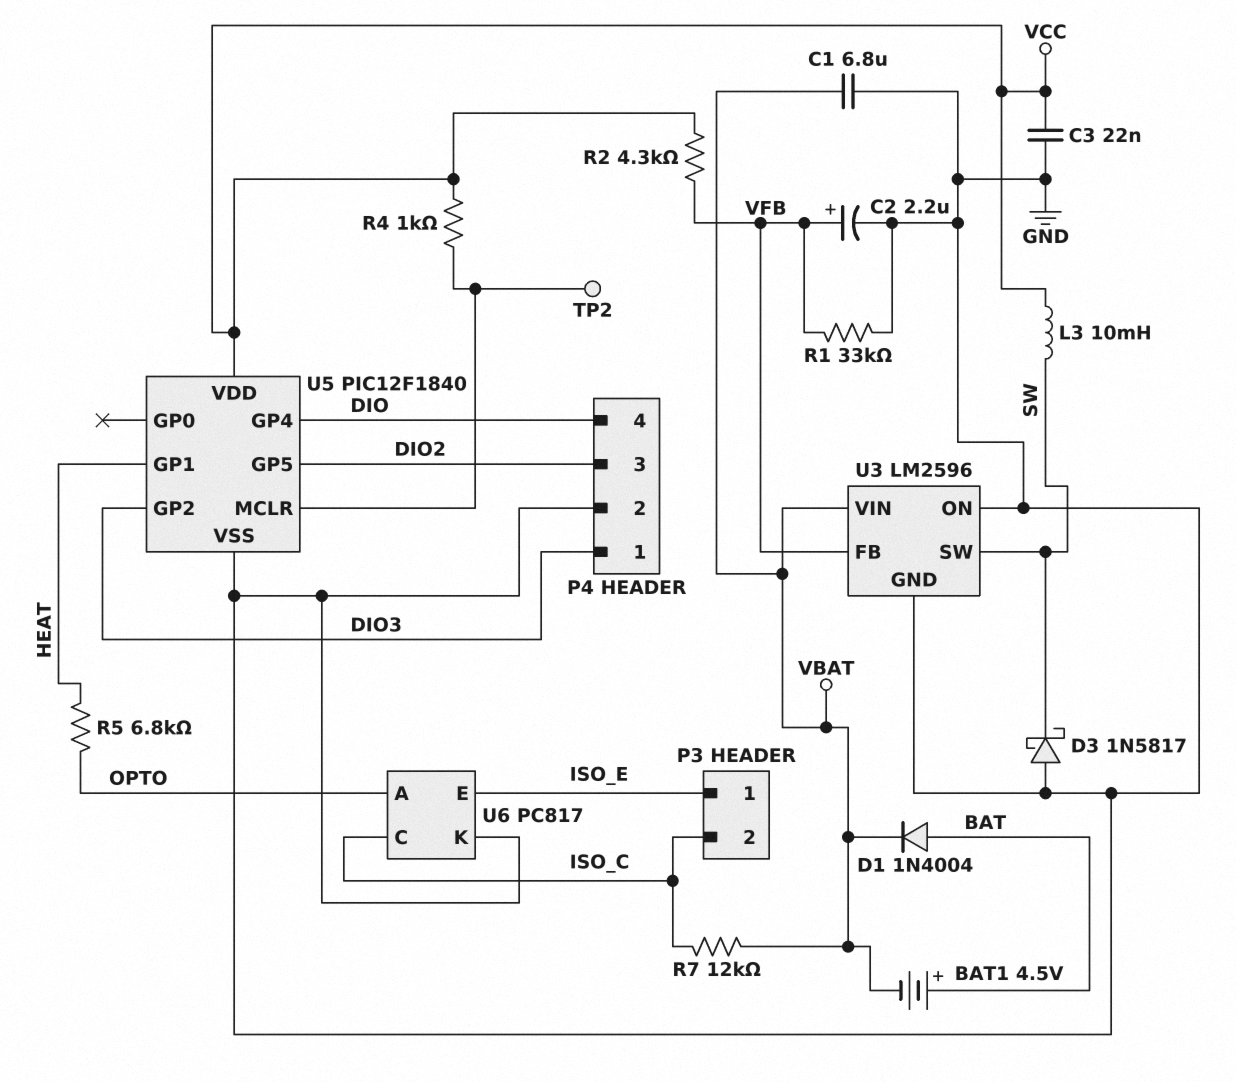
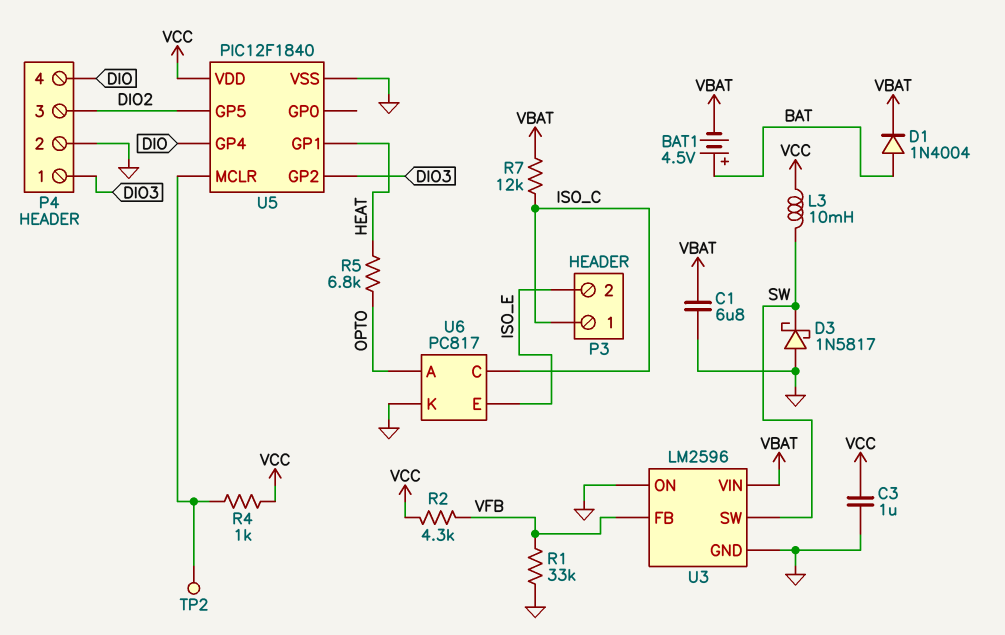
C2: 2.2uF (plus VFB, minus GND) -> none
C3: 22nF (GND, VCC) -> 1uF (GND, VCC)
P3 pin 1: ISO_E -> ISO_C
P3 pin 2: ISO_C -> ISO_E

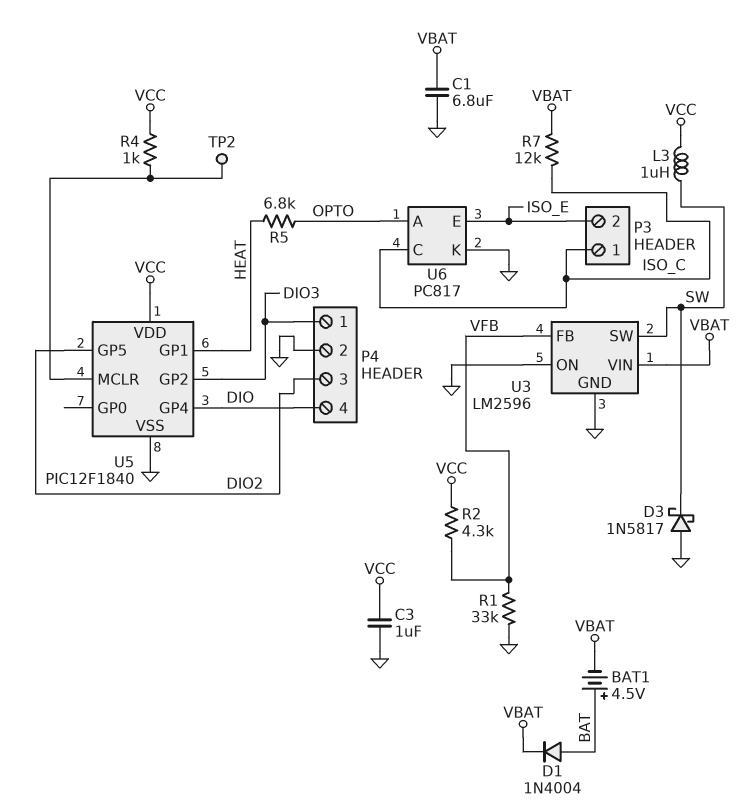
L3: 10mH (SW, VCC) -> 1uH (SW, VCC)

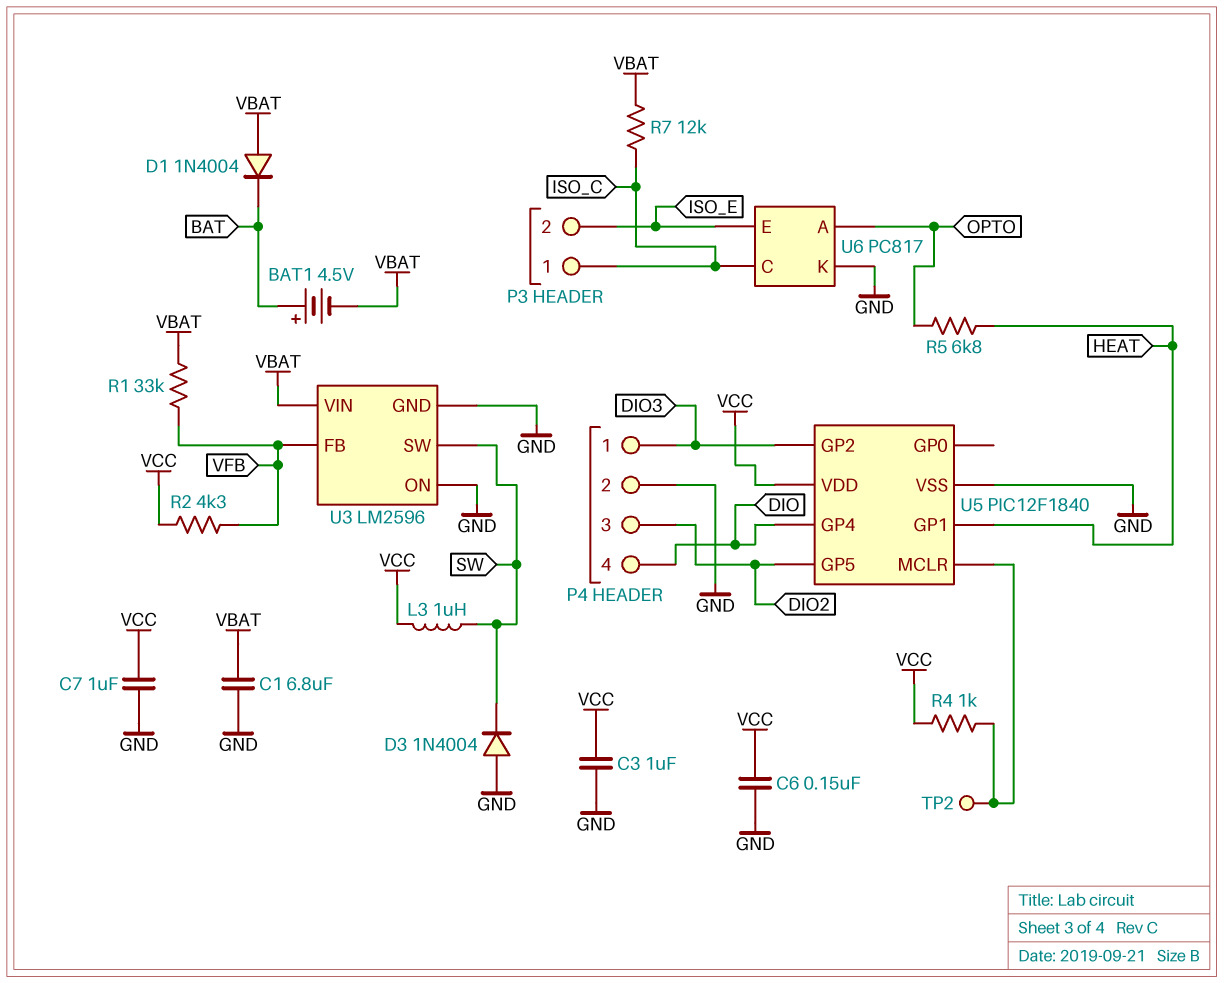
C6: none -> 150nF (GND, VCC)
C7: none -> 1uF (GND, VCC)
D1: diode 1N4004 (A BAT, K VBAT) -> diode 1N4004 (A VBAT, K BAT)
D3: schottky 1N5817 (A GND, K SW) -> diode 1N4004 (A GND, K SW)
R1: 33k (GND, VFB) -> 33k (VBAT, VFB)

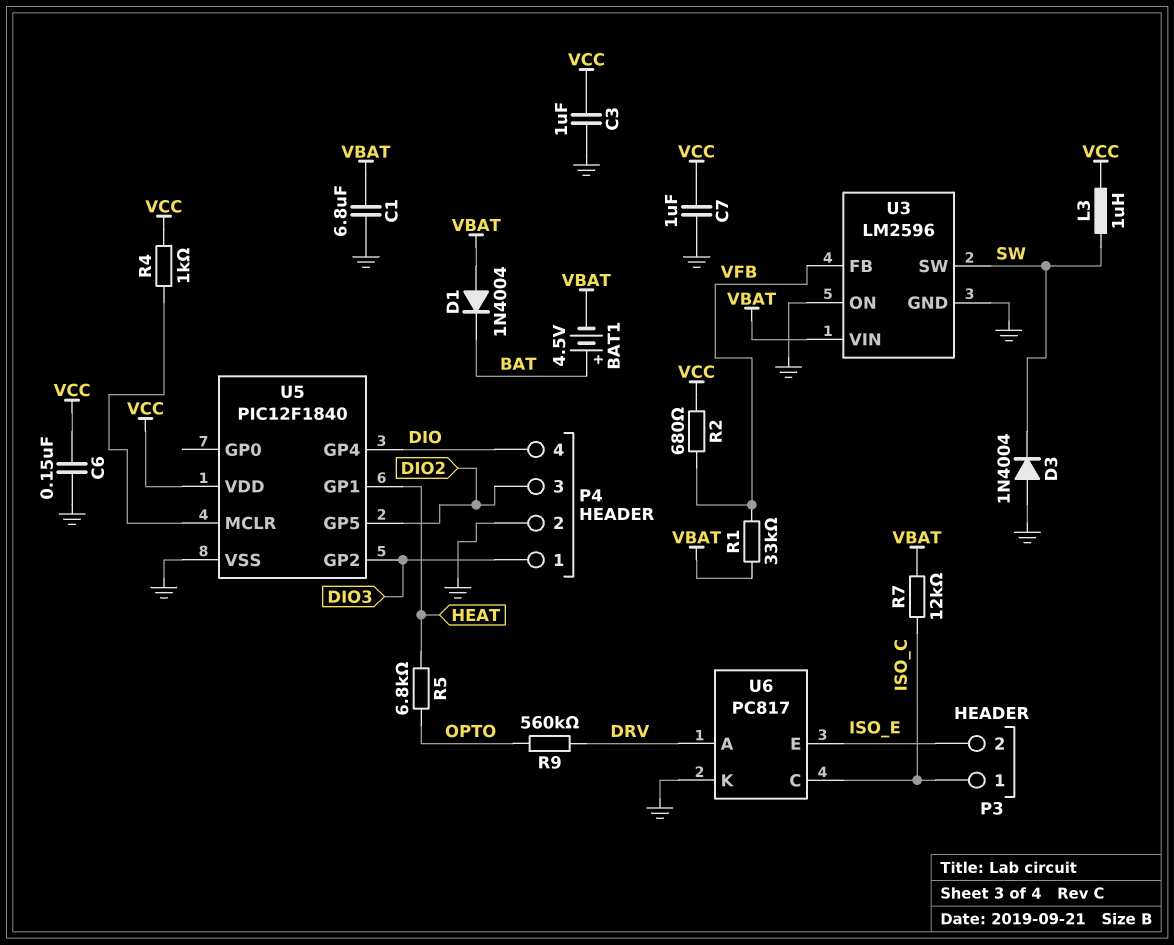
R2: 4.3k (VCC, VFB) -> 680 (VCC, VFB)
R9: none -> 560k (DRV, OPTO)
TP2: test point (U5/MCLR) -> none
U6 pin A: OPTO -> DRV

